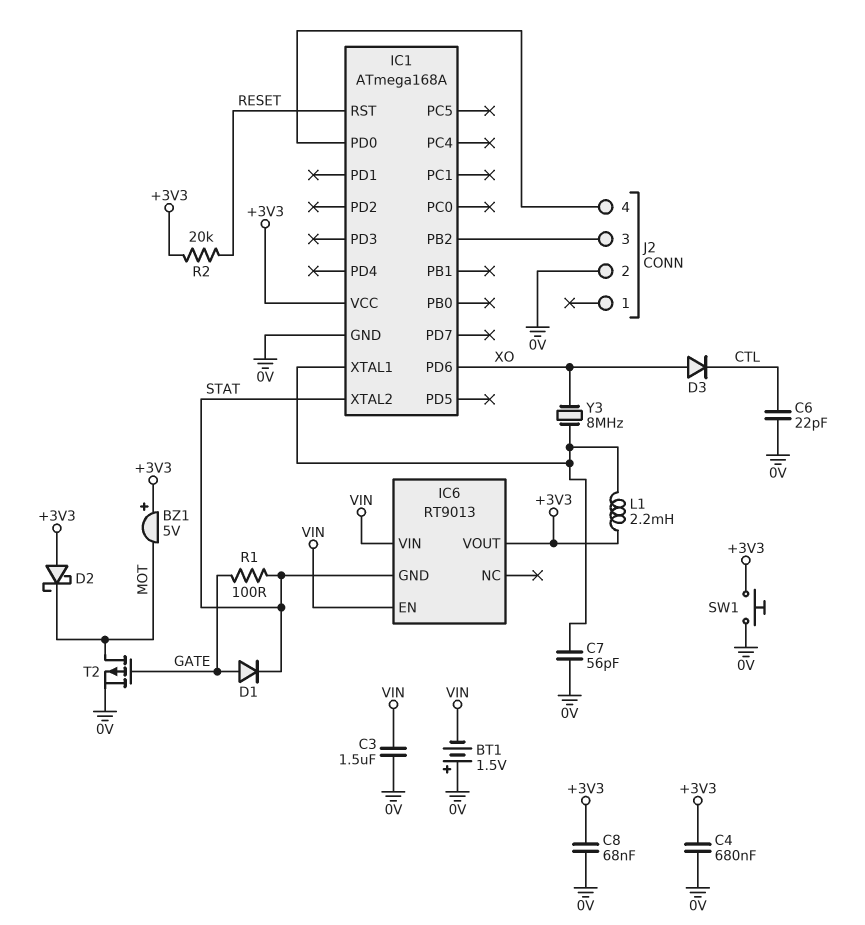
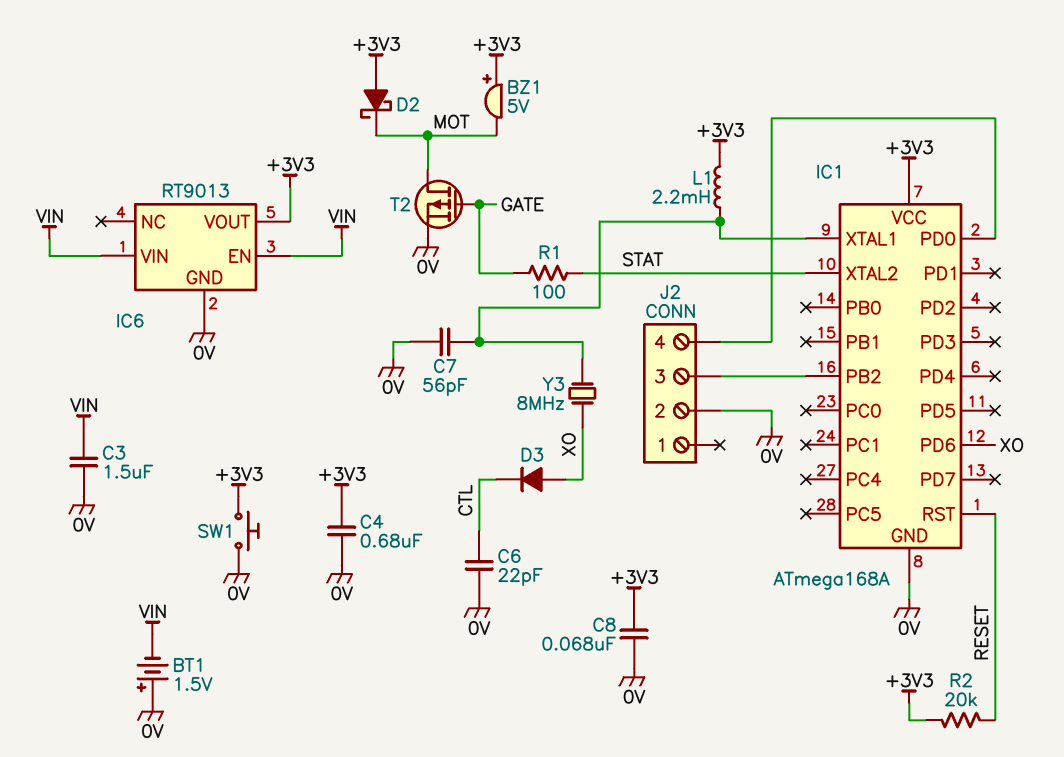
D1: diode (A GATE, K STAT) -> none
IC6 pin GND: STAT -> 0V

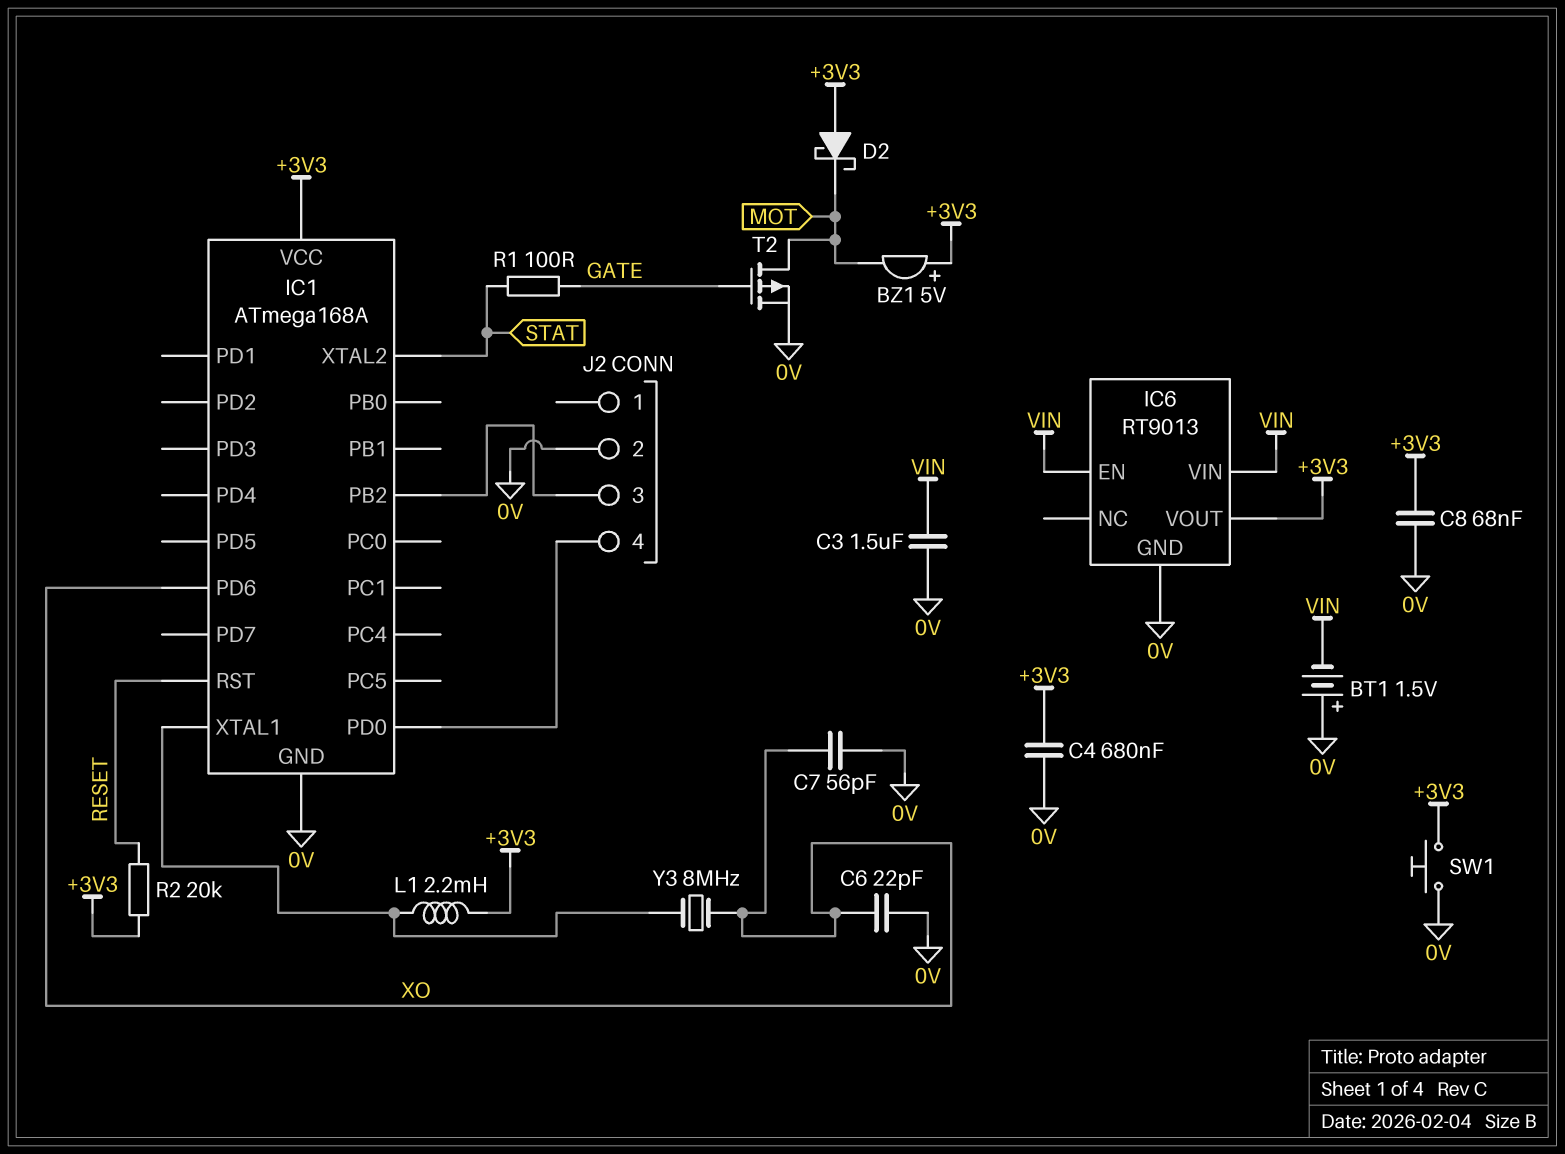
C6: 22pF (0V, CTL) -> 22pF (0V, XO)
C7: 56pF (0V, IC1/XTAL1) -> 56pF (0V, XO)
D3: diode (A XO, K CTL) -> none

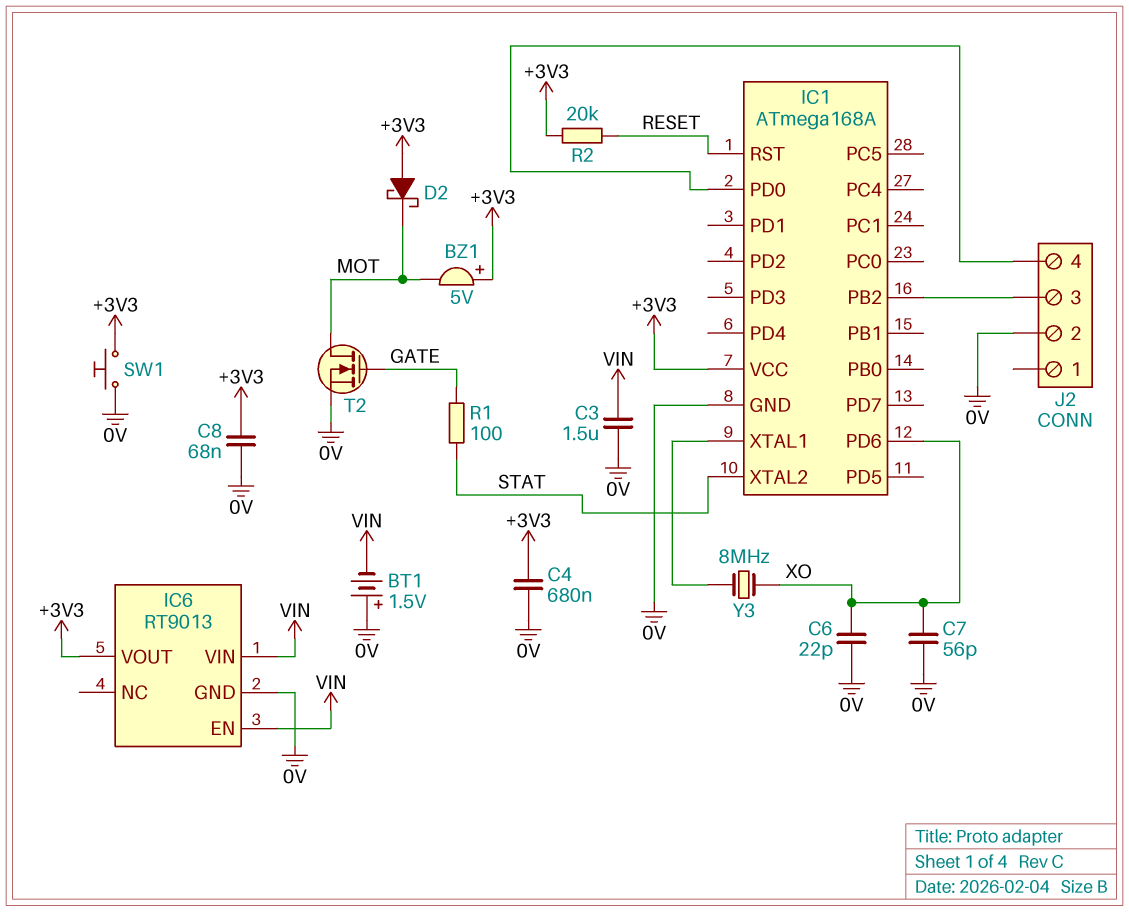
L1: 2.2mH (+3V3, IC1/XTAL1) -> none
T2: PMOS (G GATE, D MOT, S 0V) -> NMOS (G GATE, D MOT, S 0V)

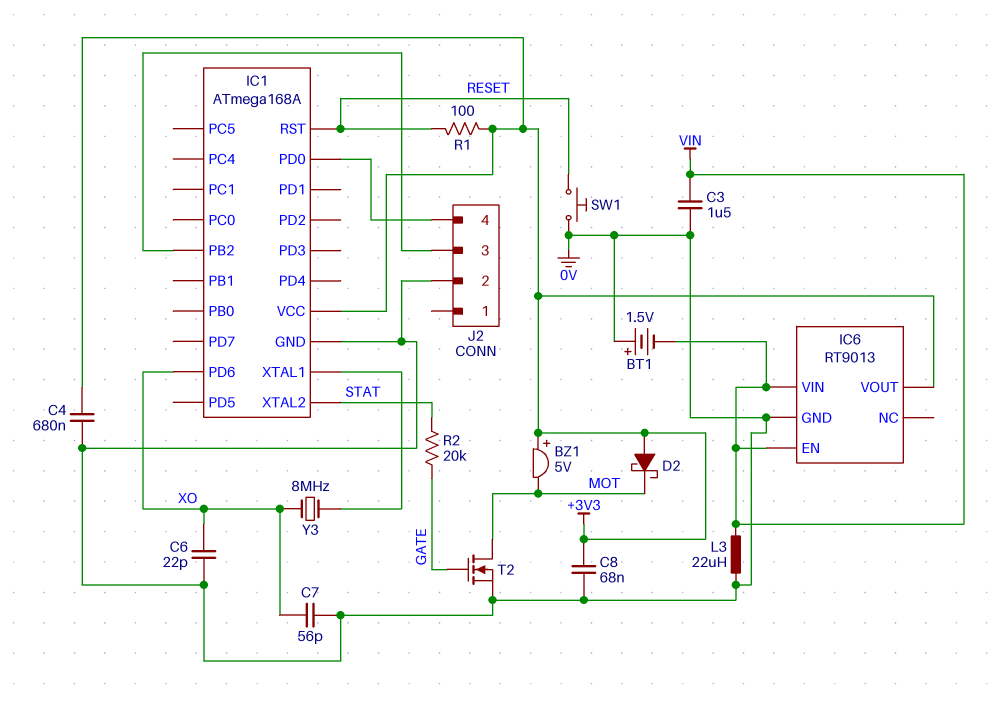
L3: none -> 22uH (0V, VIN)
R1: 100 (GATE, STAT) -> 100 (+3V3, RESET)
R2: 20k (+3V3, RESET) -> 20k (GATE, STAT)
SW1: button (+3V3, 0V) -> button (0V, RESET)

